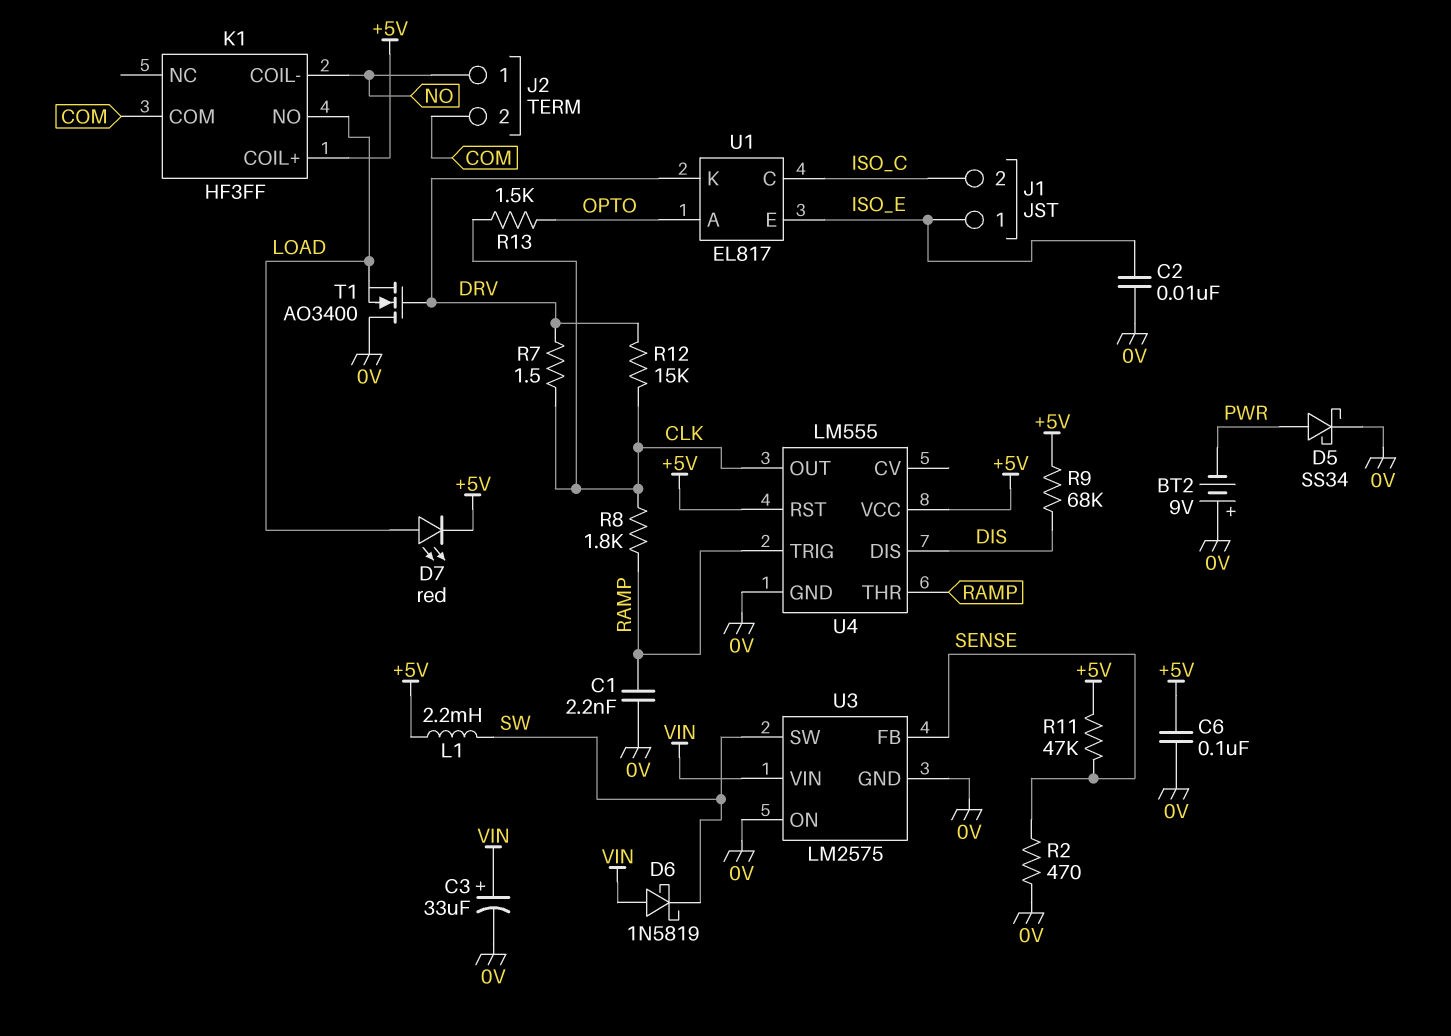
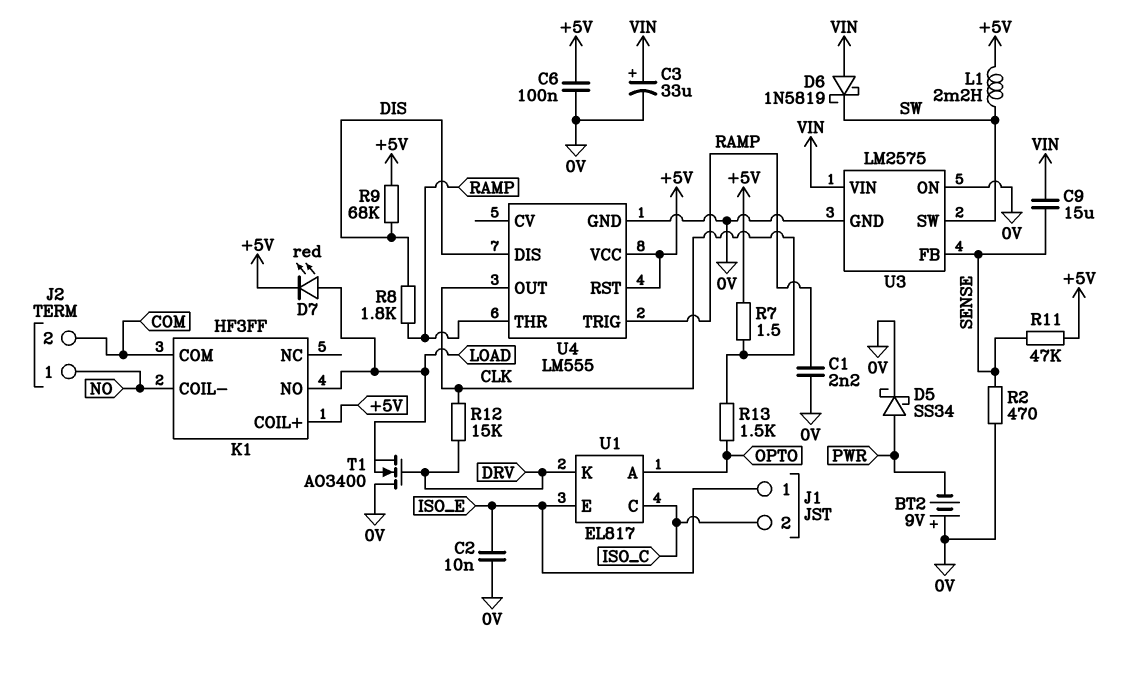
C9: none -> 15uF (SENSE, VIN)
R7: 1.5 (CLK, DRV) -> 1.5 (+5V, CLK)
R8: 1.8k (CLK, RAMP) -> 1.8k (DIS, RAMP)

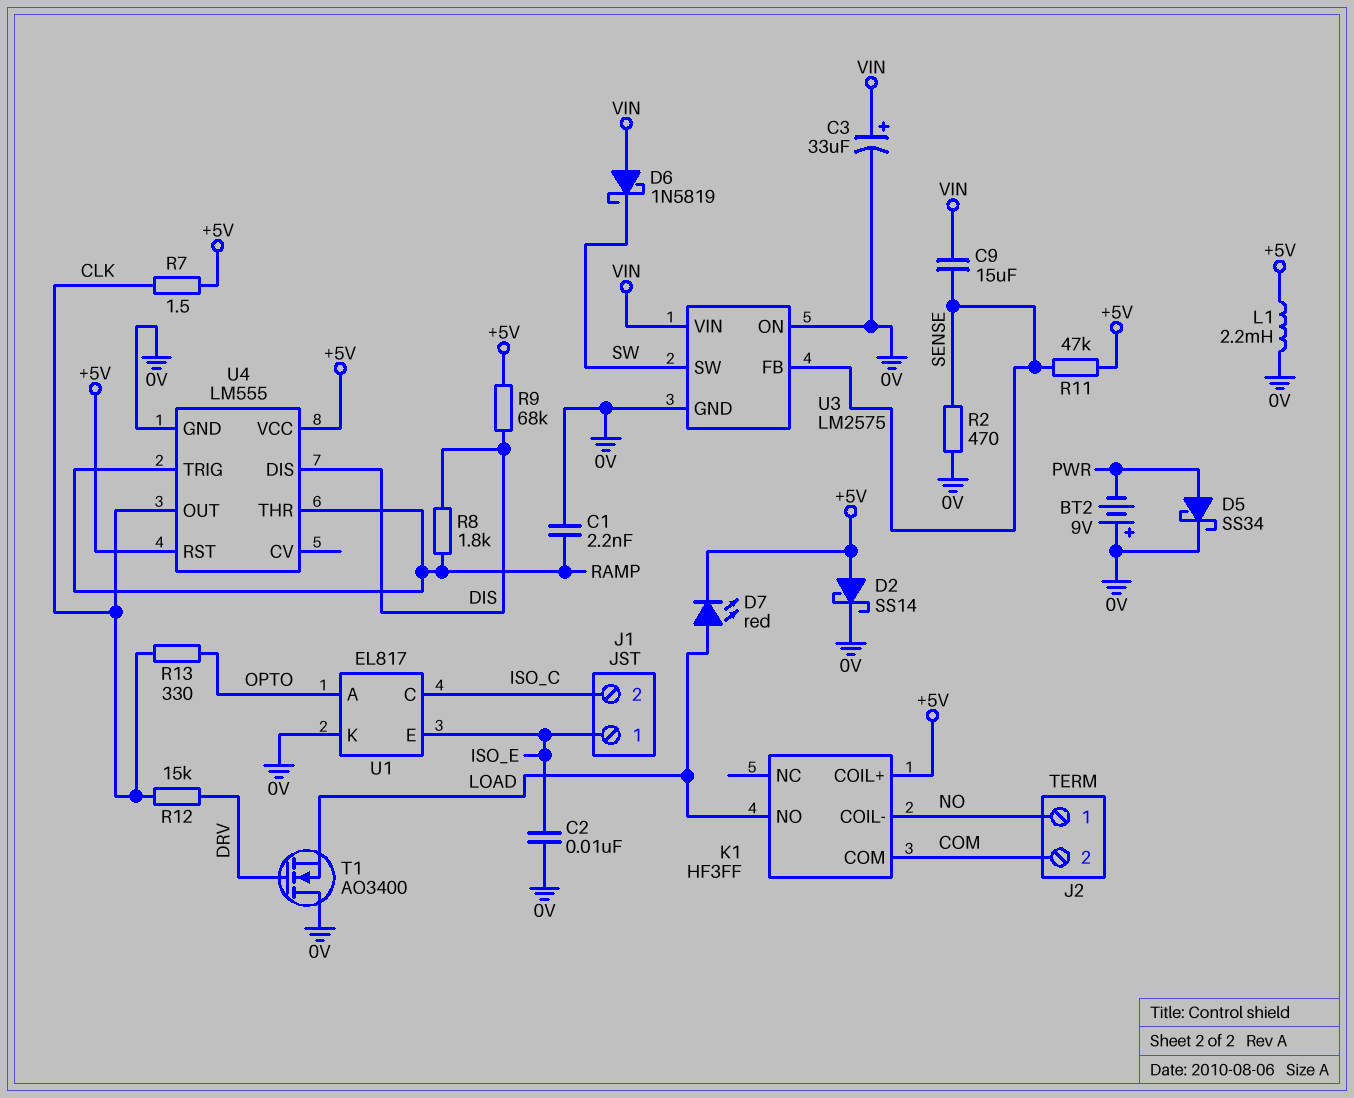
C6: 100nF (+5V, 0V) -> none
D2: none -> schottky SS14 (A +5V, K 0V)
L1: 2.2mH (+5V, SW) -> 2.2mH (+5V, 0V)
R13: 1.5k (CLK, OPTO) -> 330 (CLK, OPTO)
U1 pin K: DRV -> 0V

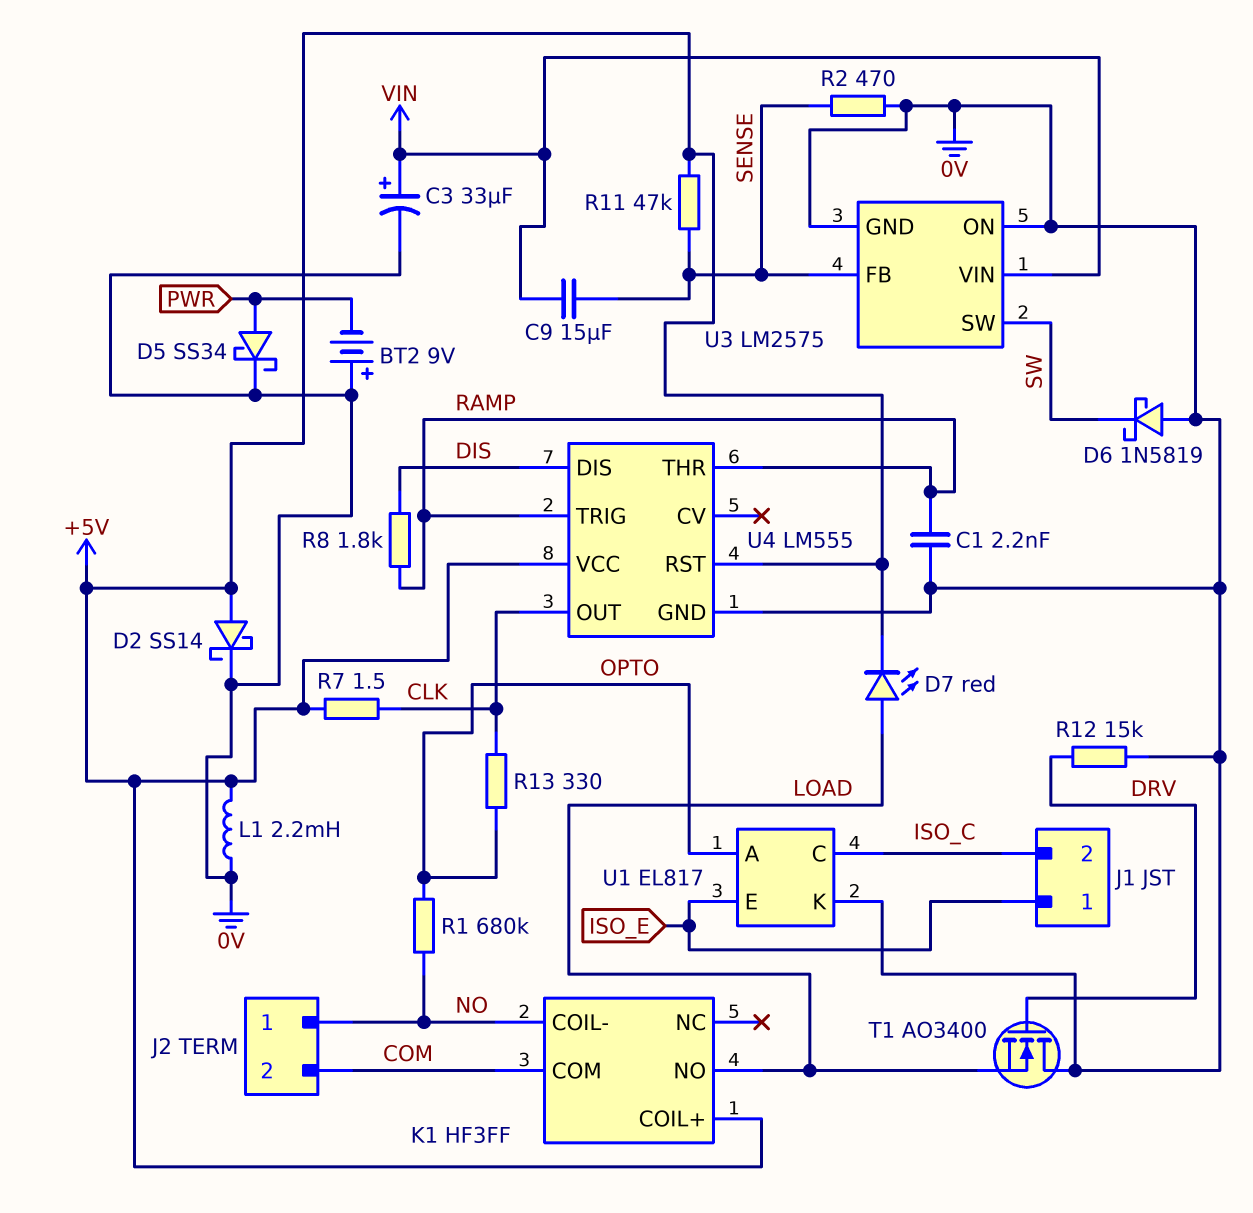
C2: 10nF (0V, ISO_E) -> none
D6: schottky 1N5819 (A VIN, K SW) -> schottky 1N5819 (A 0V, K SW)
R1: none -> 680k (NO, OPTO)
R9: 68k (+5V, DIS) -> none
R12: 15k (CLK, DRV) -> 15k (0V, DRV)

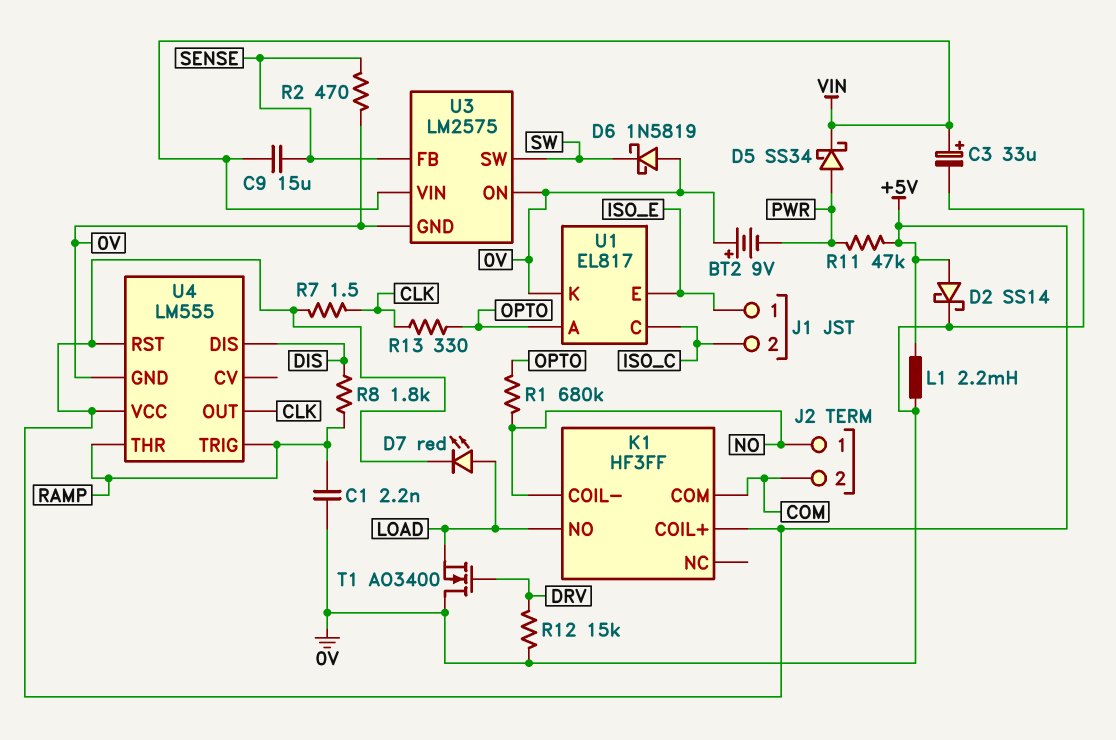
D5: schottky SS34 (A PWR, K 0V) -> schottky SS34 (A PWR, K VIN)
R11: 47k (+5V, SENSE) -> 47k (+5V, PWR)

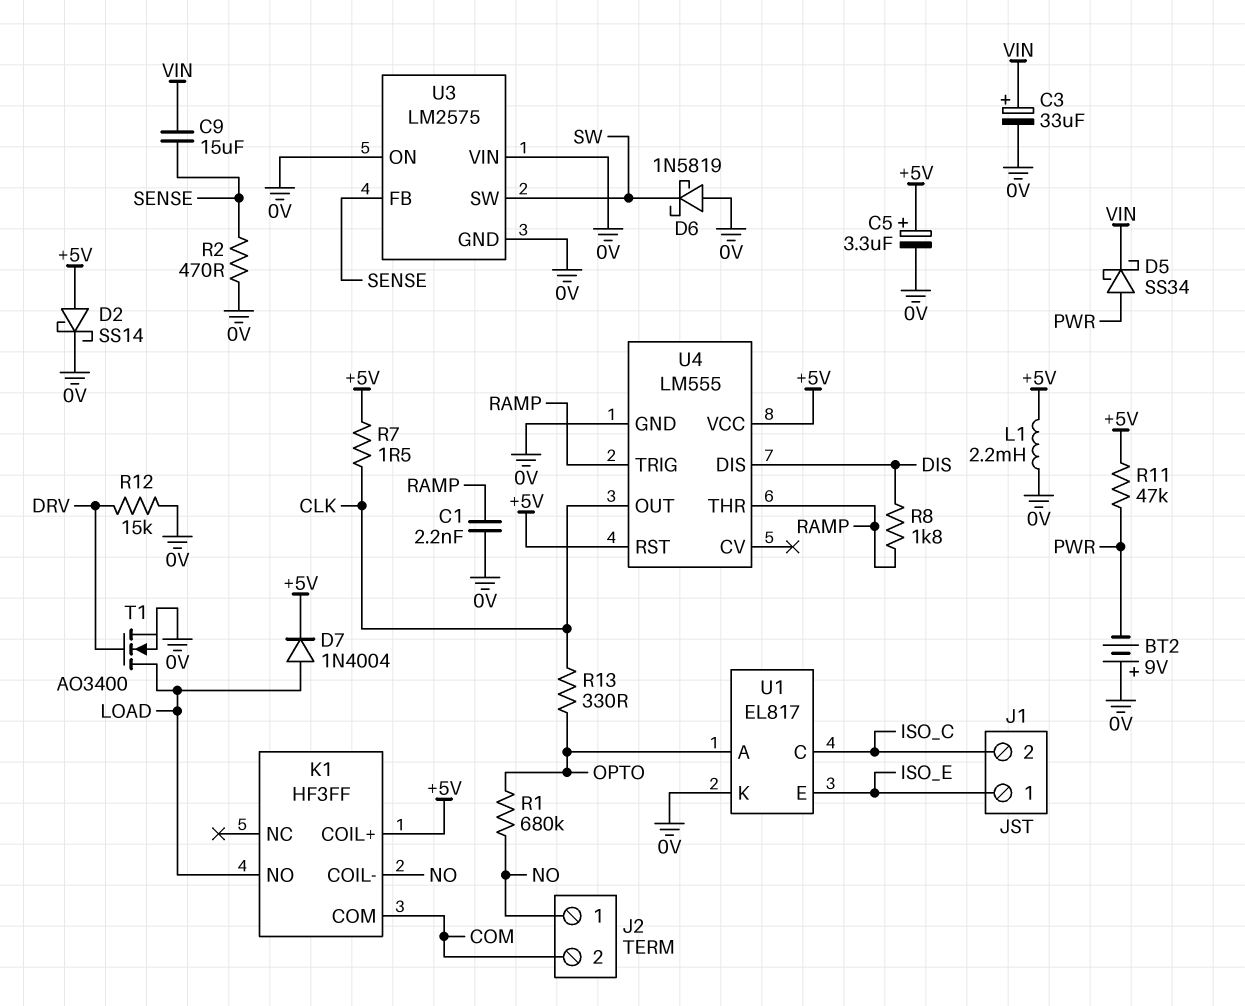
C5: none -> 3.3uF (plus +5V, minus 0V)
D7: LED red (A LOAD, K +5V) -> diode 1N4004 (A LOAD, K +5V)
T1: NMOS AO3400 (G DRV, D 0V, S LOAD) -> NMOS AO3400 (G DRV, D LOAD, S 0V)
U3 pin VIN: VIN -> 0V

